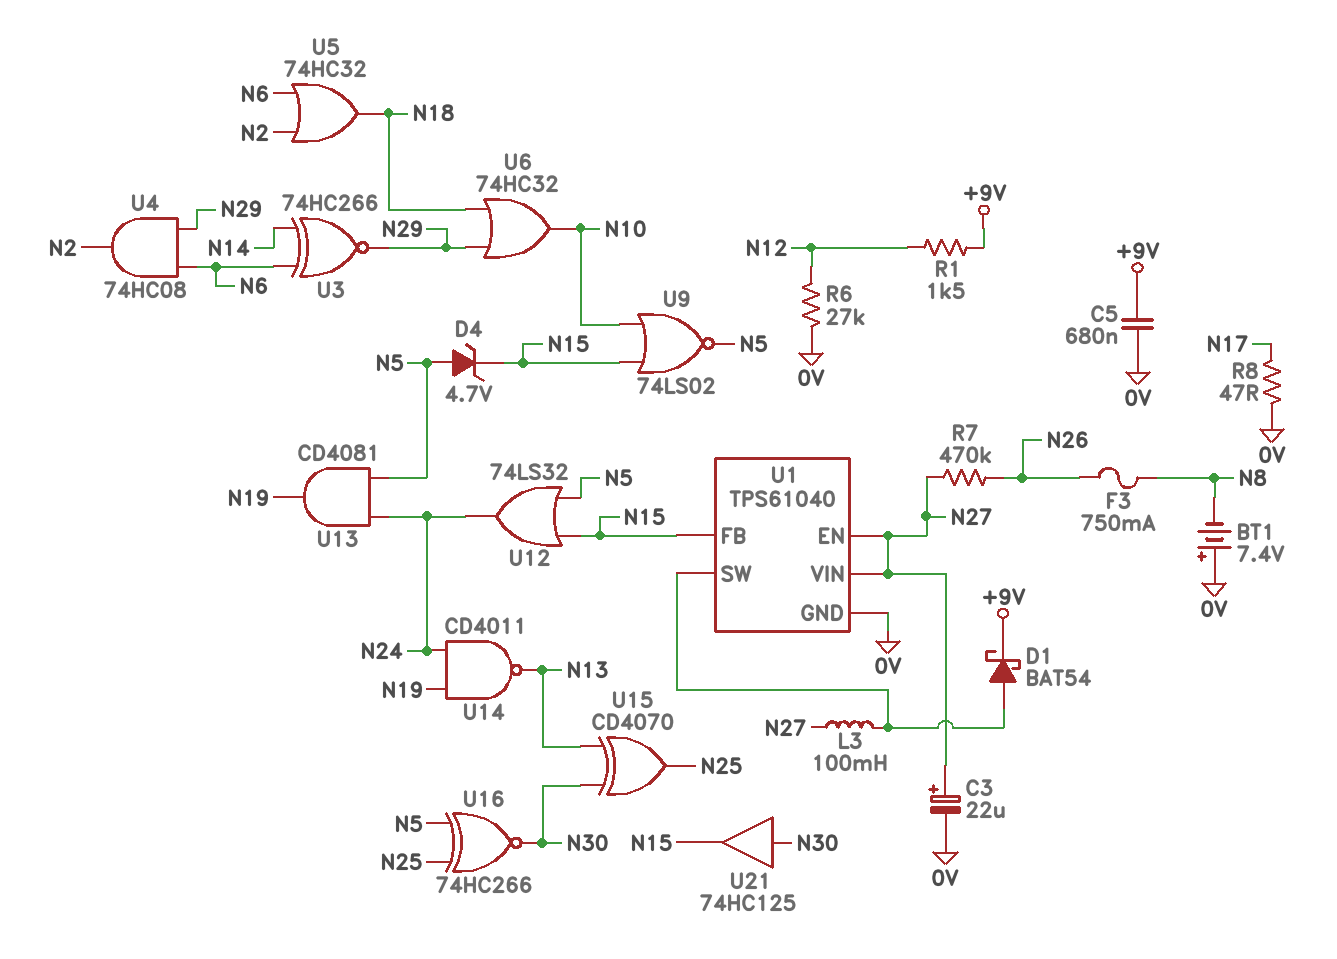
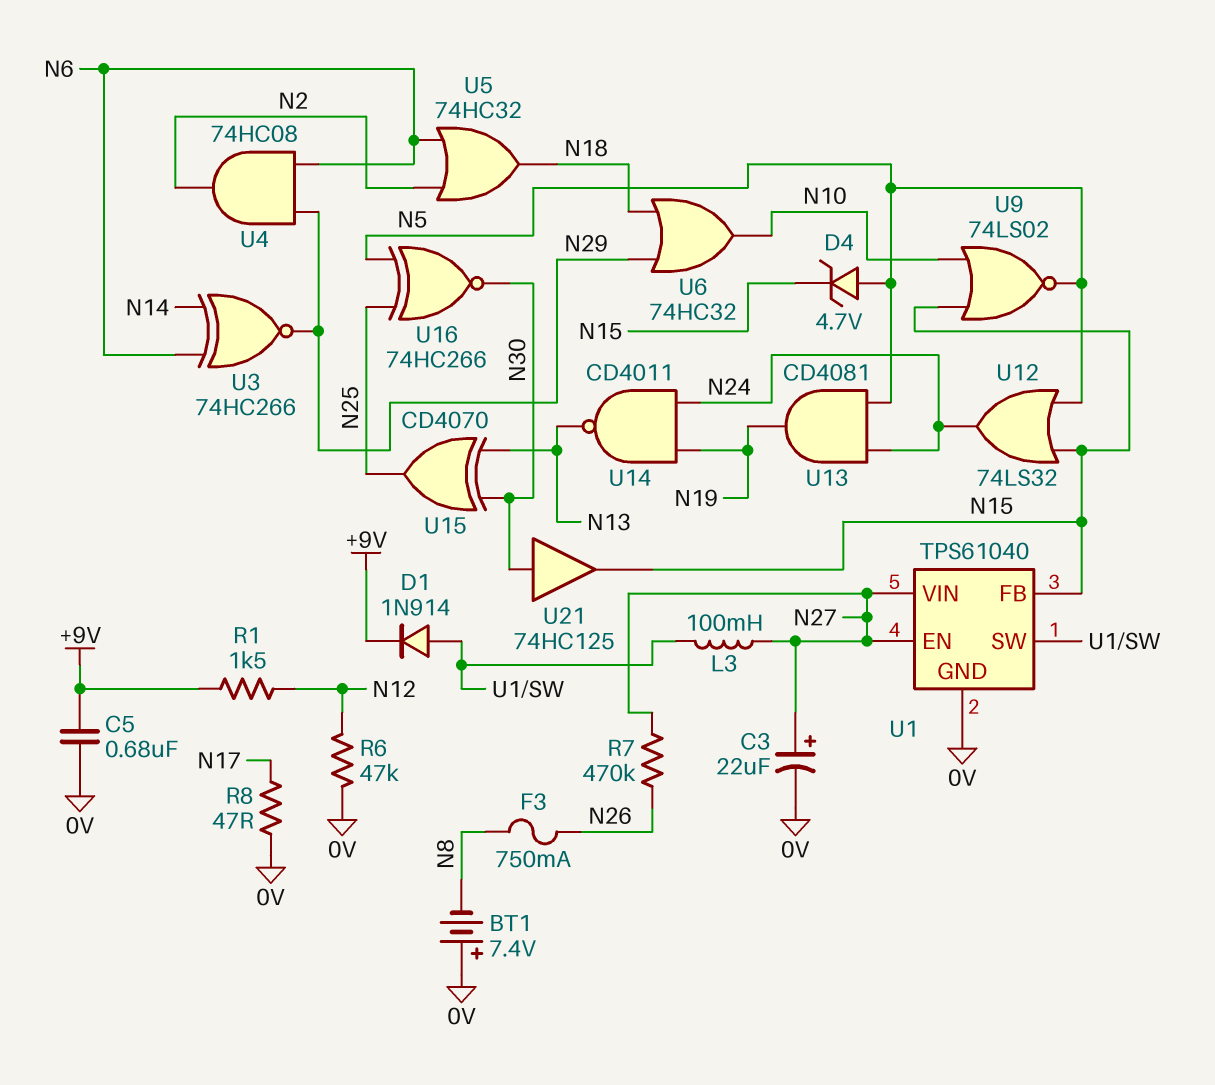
D1: schottky BAT54 (A U1/SW, K +9V) -> diode 1N914 (A U1/SW, K +9V)
R6: 27k (0V, N12) -> 47k (0V, N12)

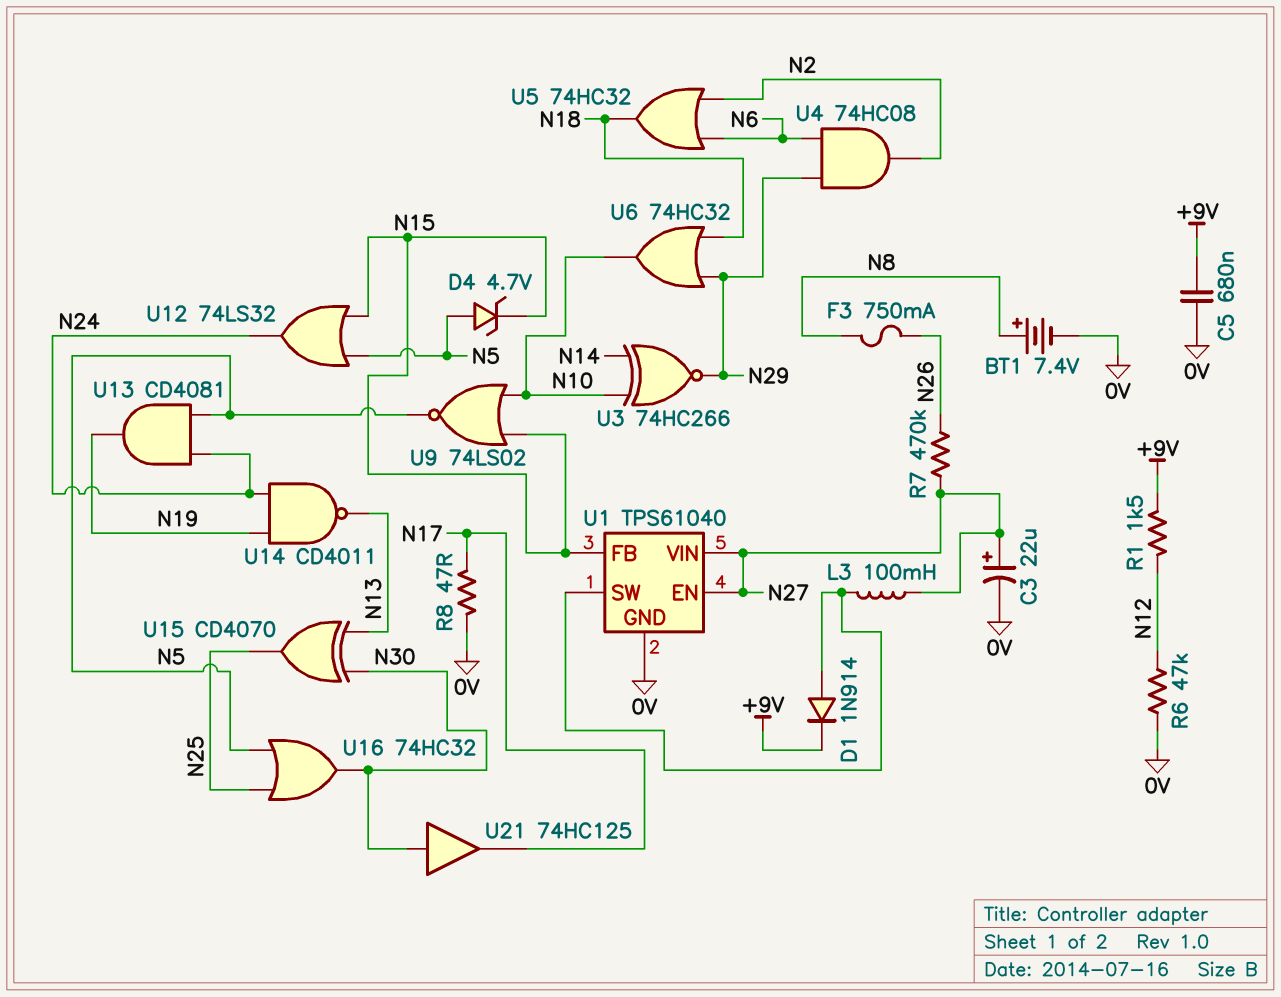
BT1: 7.4V (plus 0V, minus N8) -> 7.4V (plus N8, minus 0V)
U3: XNOR 74HC266 (in N6, in N14, out N29) -> XNOR 74HC266 (in N10, in N14, out N29)
U16: XNOR 74HC266 (in N5, in N25, out N30) -> OR 74HC32 (in N5, in N25, out N30)
U21: buffer 74HC125 (in N30, out N15) -> buffer 74HC125 (in N30, out N17)

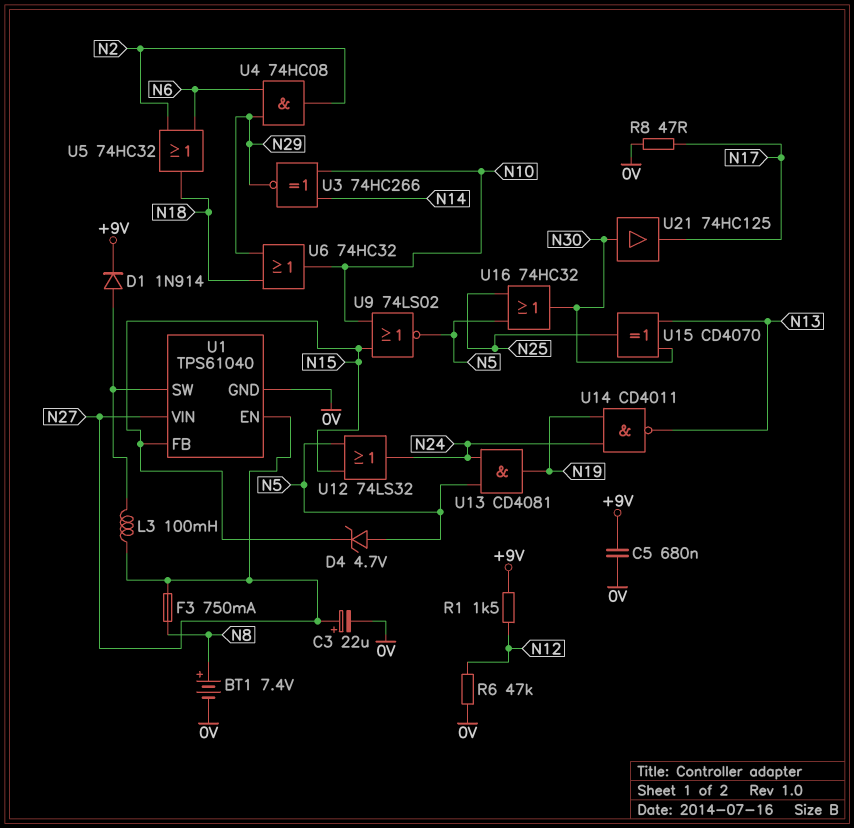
F3: 750mA (N8, N26) -> 750mA (N8, N27)
R7: 470k (N26, N27) -> none

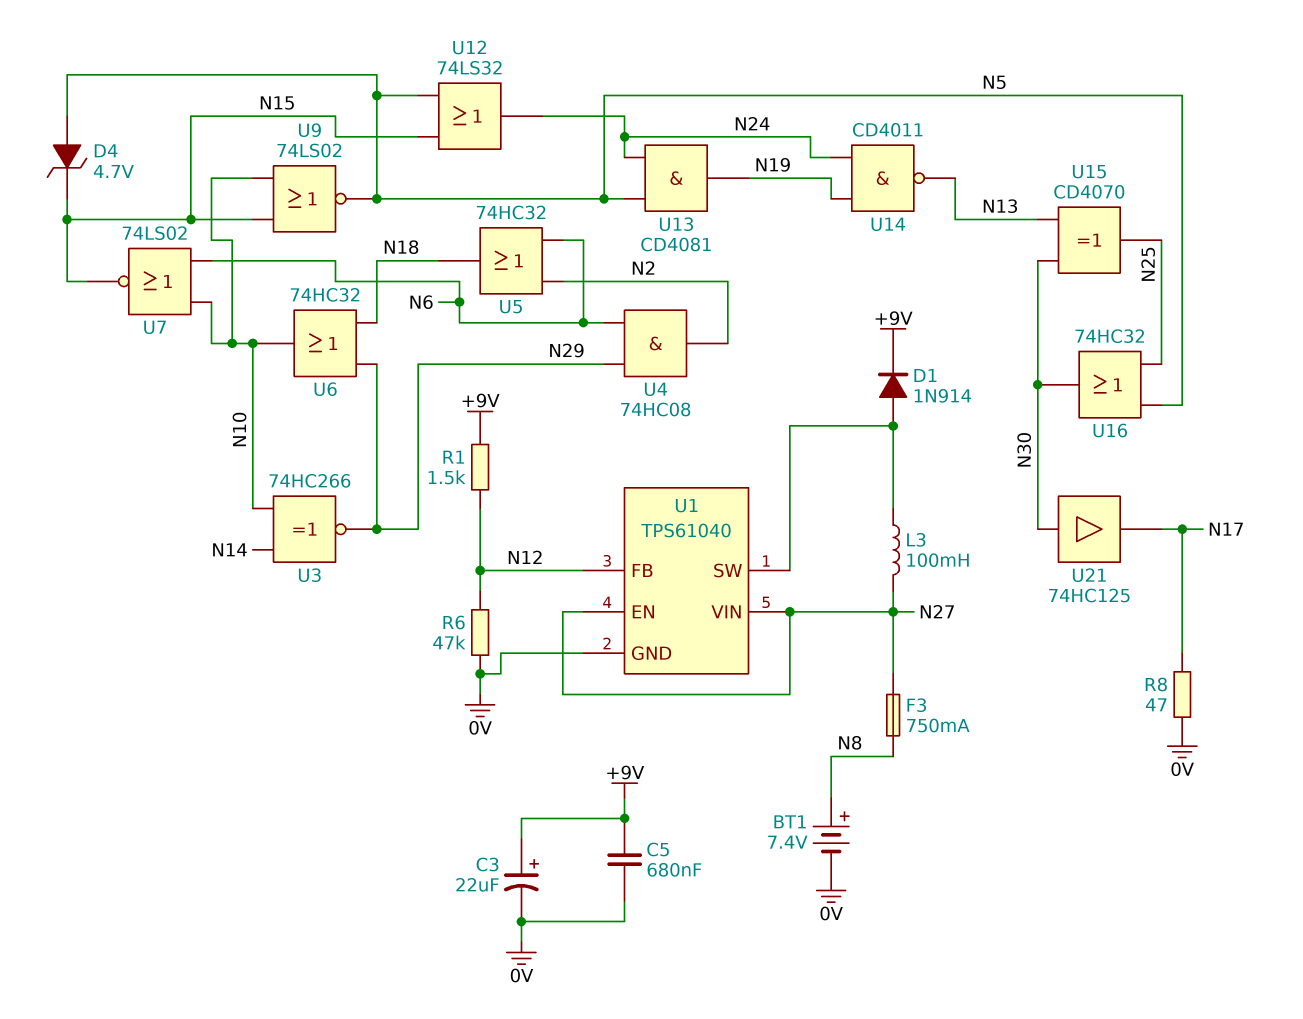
C3: 22uF (plus N27, minus 0V) -> 22uF (plus +9V, minus 0V)
U1 pin FB: N15 -> N12
U7: none -> NOR 74LS02 (in N6, in N10, out N15)

